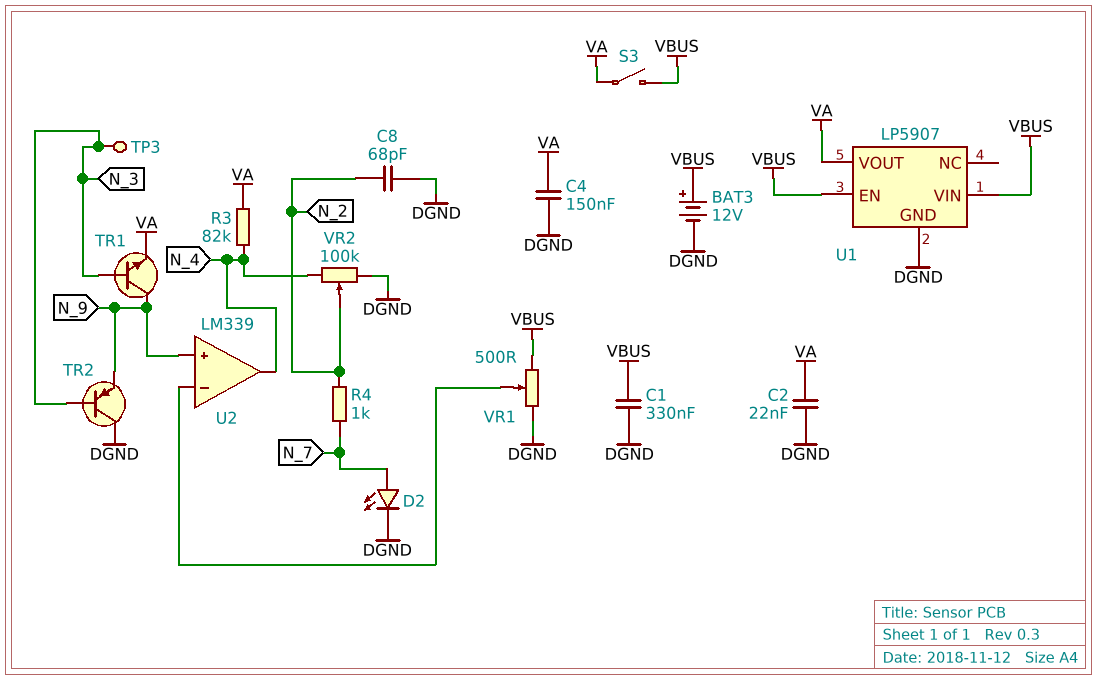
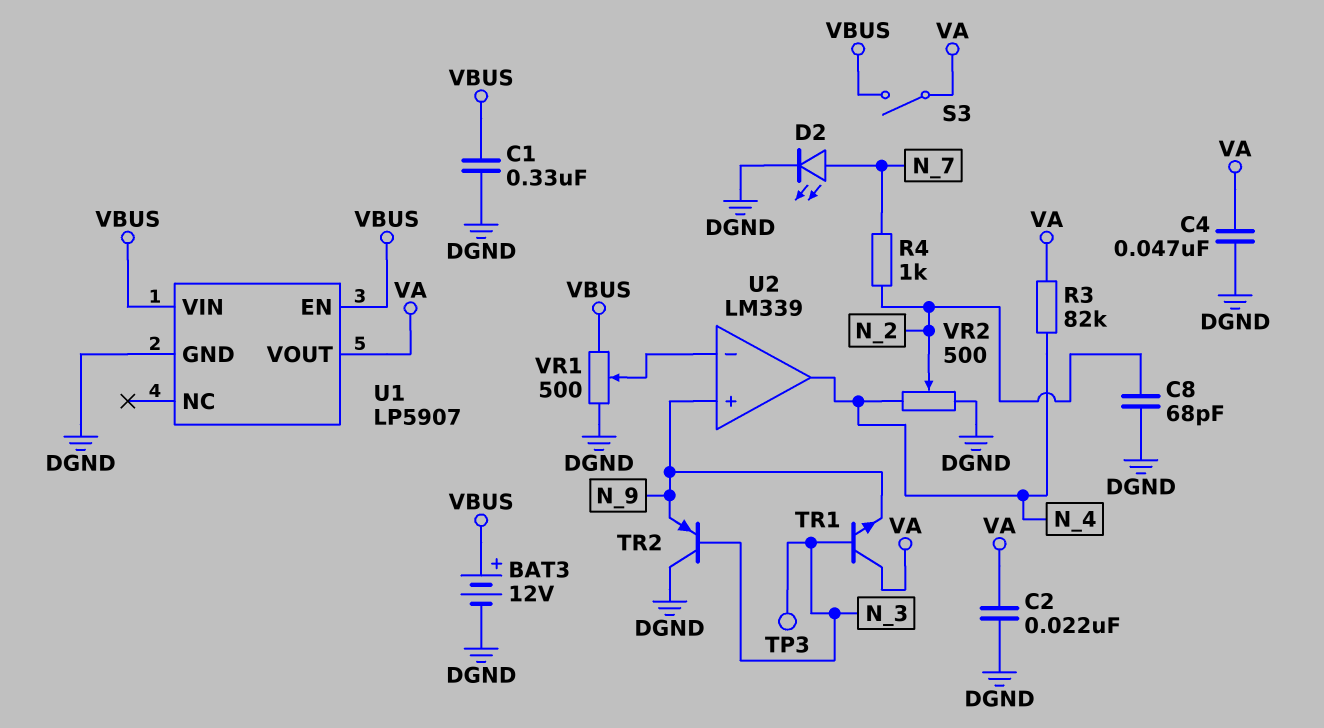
C4: 150nF (DGND, VA) -> 47nF (DGND, VA)
TR1: NPN (B N_3, C N_9, E VA) -> NPN (B N_3, C VA, E N_9)
VR2: 100k (DGND, N_4, wiper N_2) -> 500 (DGND, N_4, wiper N_2)

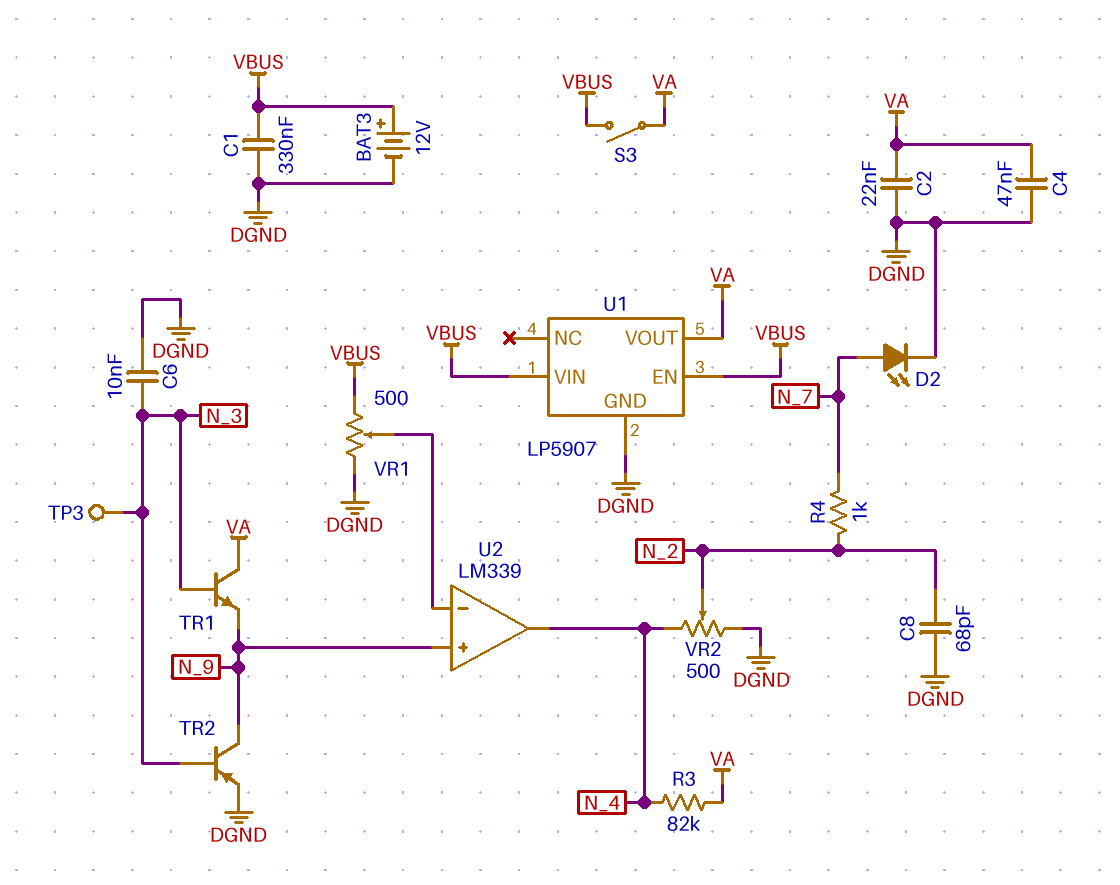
C6: none -> 10nF (DGND, N_3)
TR2: PNP (B N_3, C DGND, E N_9) -> PNP (B N_3, C N_9, E DGND)

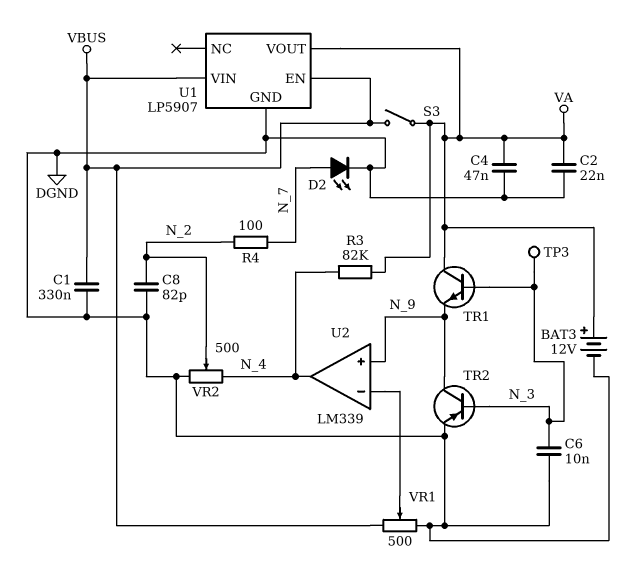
BAT3: 12V (plus VBUS, minus DGND) -> 12V (plus VA, minus DGND)
C8: 68pF (DGND, N_2) -> 82pF (DGND, N_2)
R4: 1k (N_2, N_7) -> 100 (N_2, N_7)

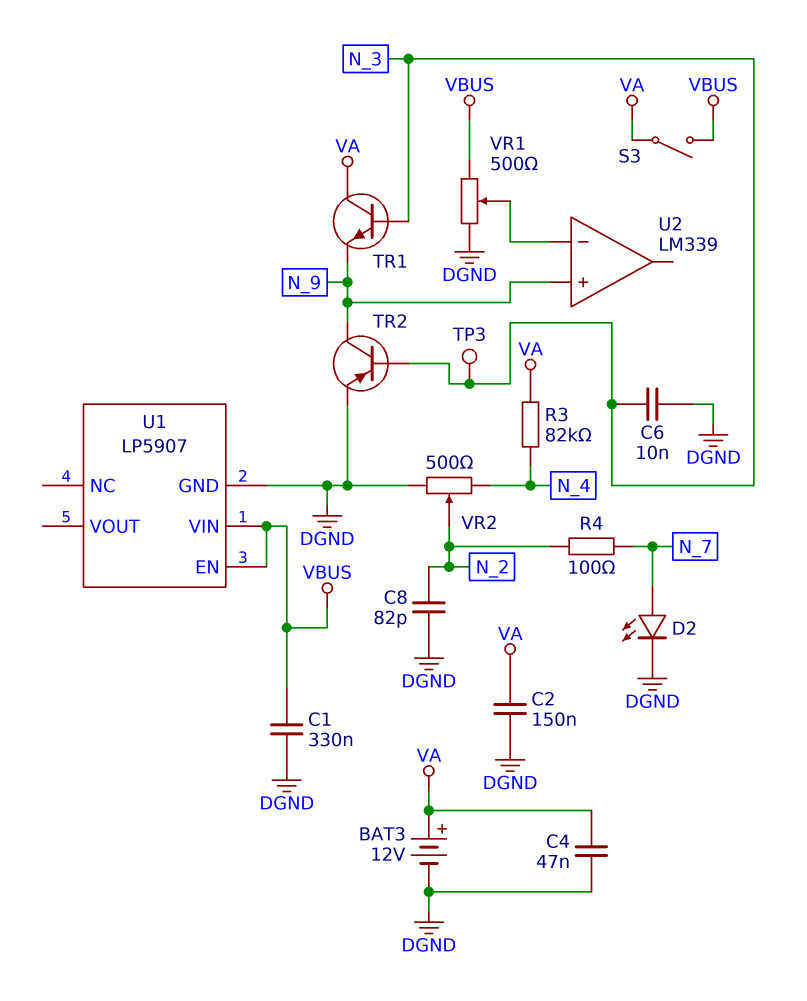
C2: 22nF (DGND, VA) -> 150nF (DGND, VA)
U1 pin VOUT: VA -> none
U2 pin out: N_4 -> none

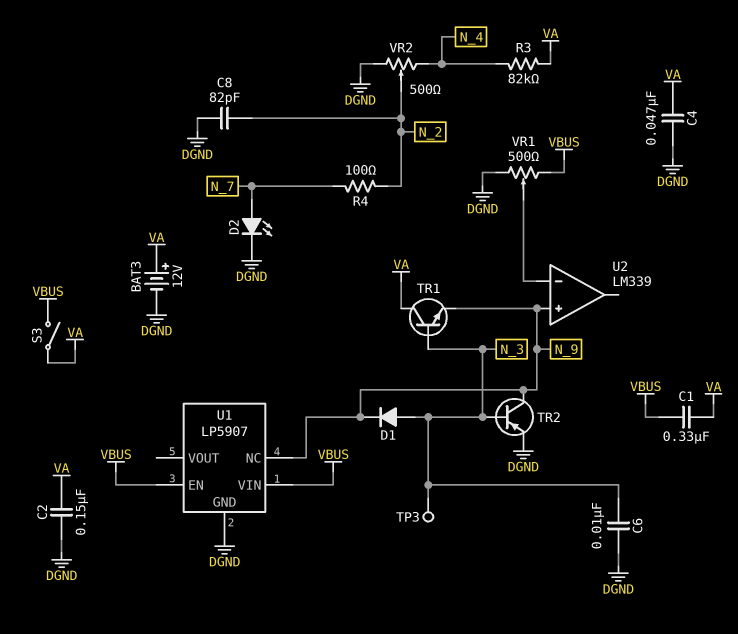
C1: 330nF (DGND, VBUS) -> 330nF (VA, VBUS)
D1: none -> diode (A N_3, K N_9)
U1 pin NC: none -> N_9

